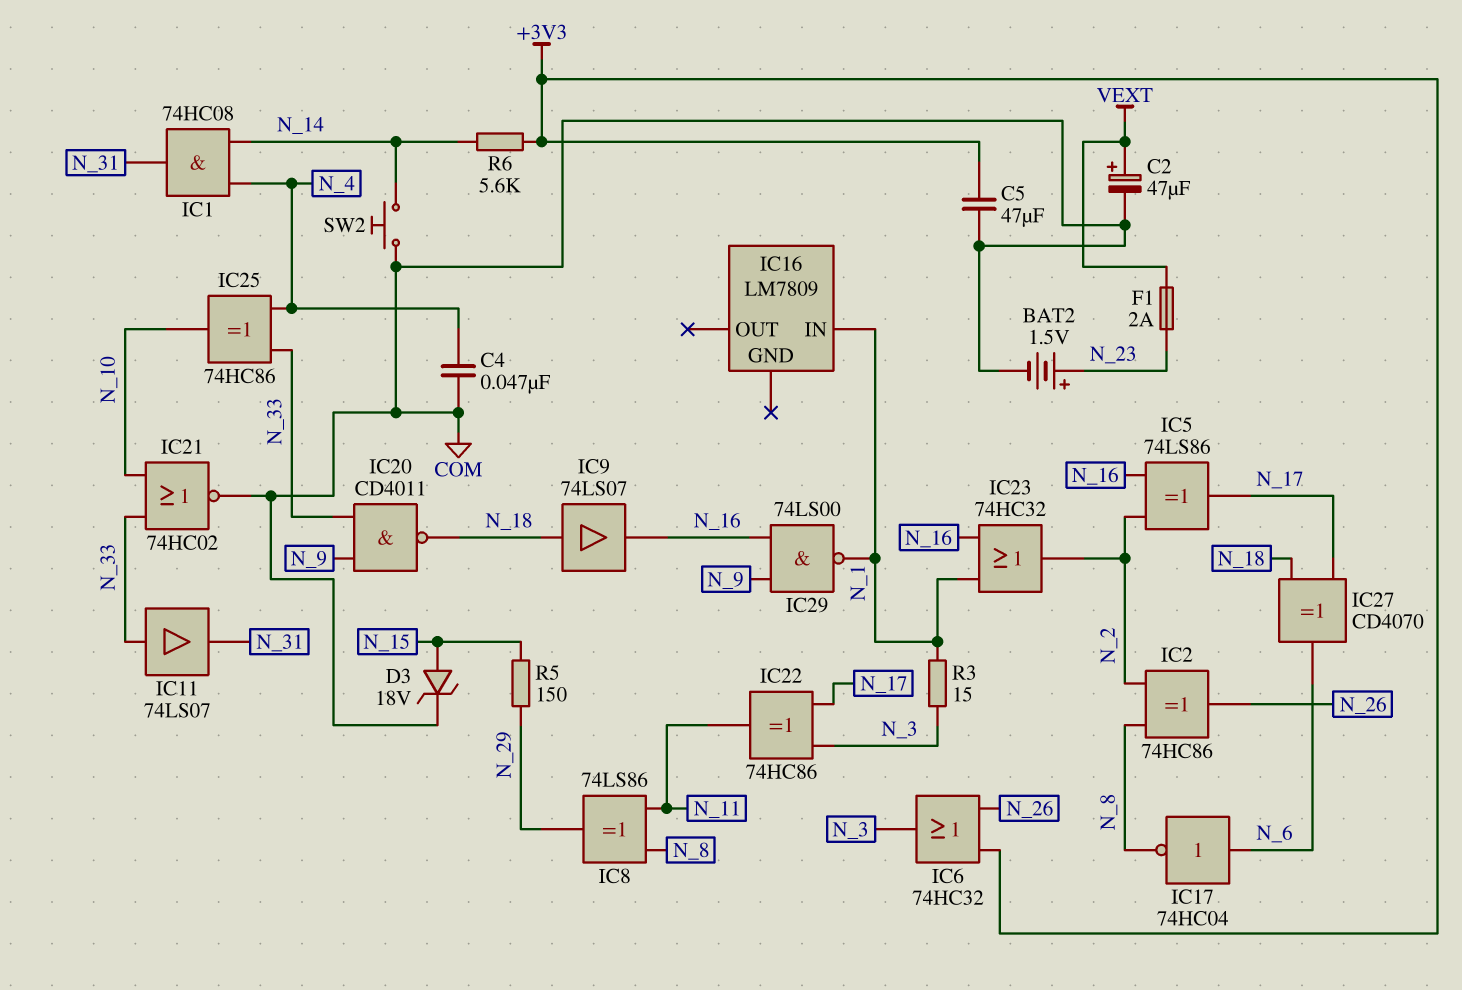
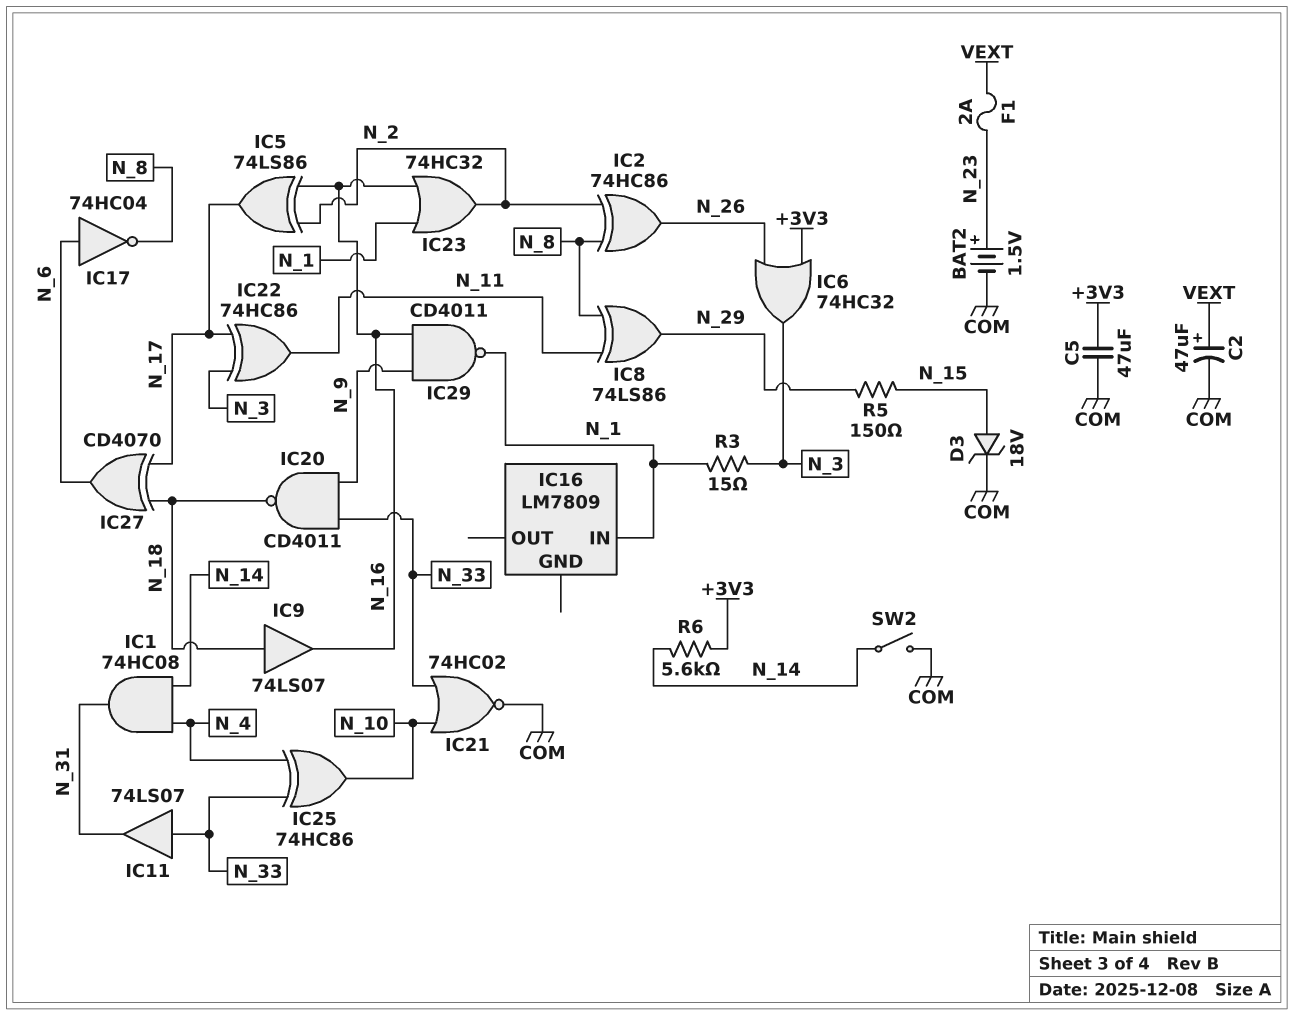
C4: 47nF (COM, N_4) -> none
IC29: NAND 74LS00 (in N_9, in N_16, out N_1) -> NAND CD4011 (in N_9, in N_16, out N_1)
SW2: button (COM, N_14) -> switch (COM, N_14)

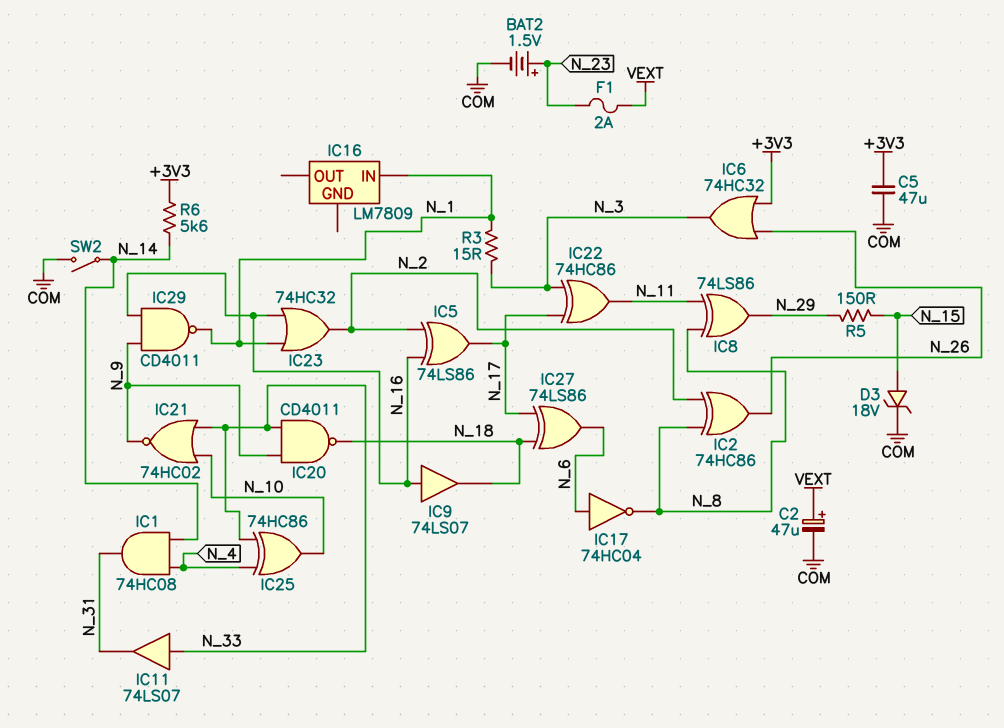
IC9: buffer 74LS07 (in N_18, out N_16) -> buffer 74LS07 (in N_16, out N_18)
IC21: NOR 74HC02 (in N_10, in N_33, out COM) -> NOR 74HC02 (in N_10, in N_33, out N_9)
IC27: XOR CD4070 (in N_17, in N_18, out N_6) -> XOR 74LS86 (in N_17, in N_18, out N_6)

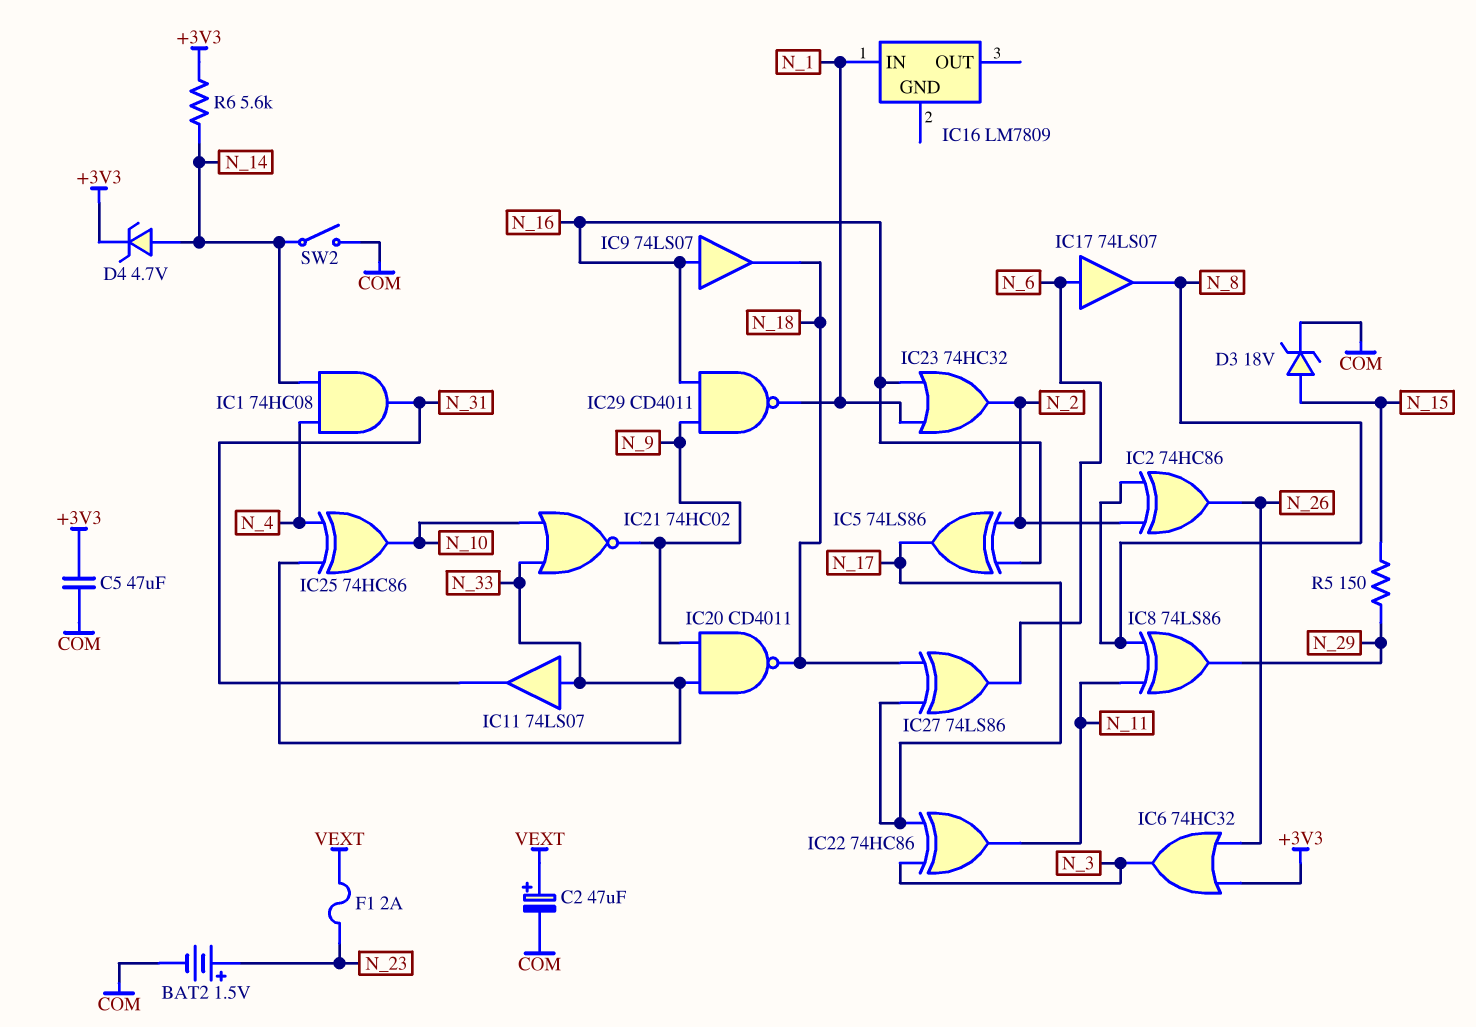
D4: none -> zener 4.7V (A N_14, K +3V3)
IC17: NOT 74HC04 (in N_6, out N_8) -> buffer 74LS07 (in N_6, out N_8)
R3: 15 (N_1, N_3) -> none

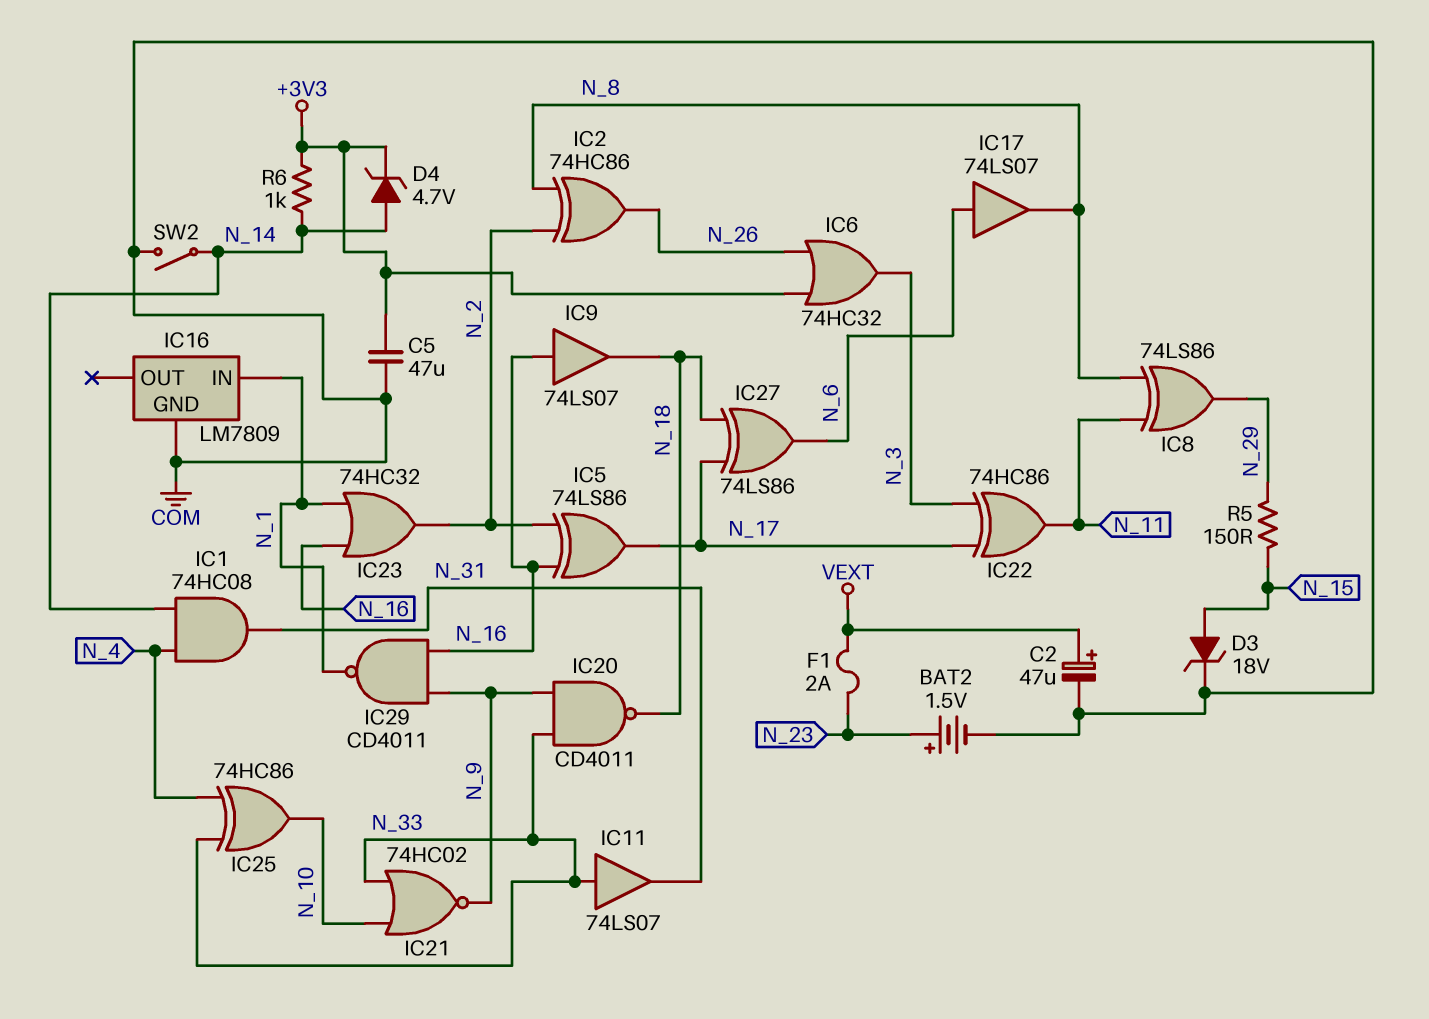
IC16 pin GND: none -> COM
R6: 5.6k (+3V3, N_14) -> 1k (+3V3, N_14)

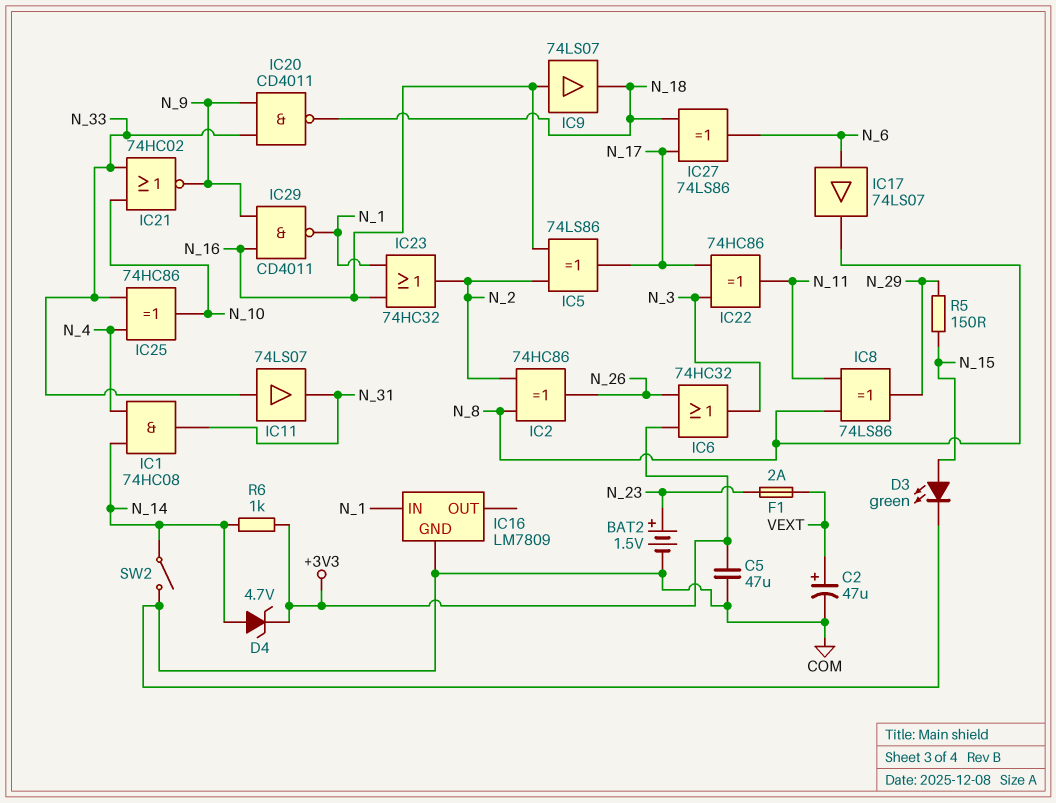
D3: zener 18V (A N_15, K COM) -> LED green (A N_15, K COM)

